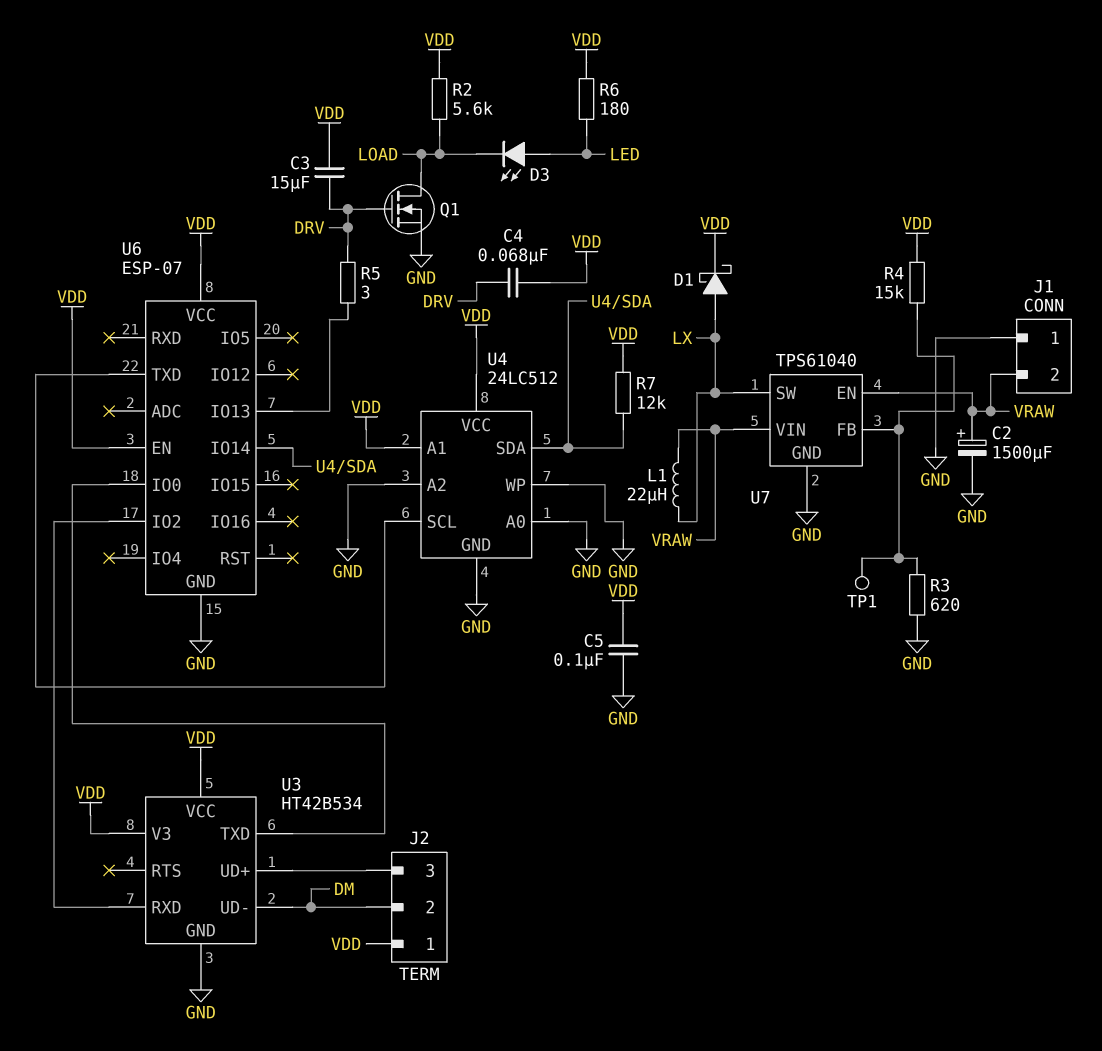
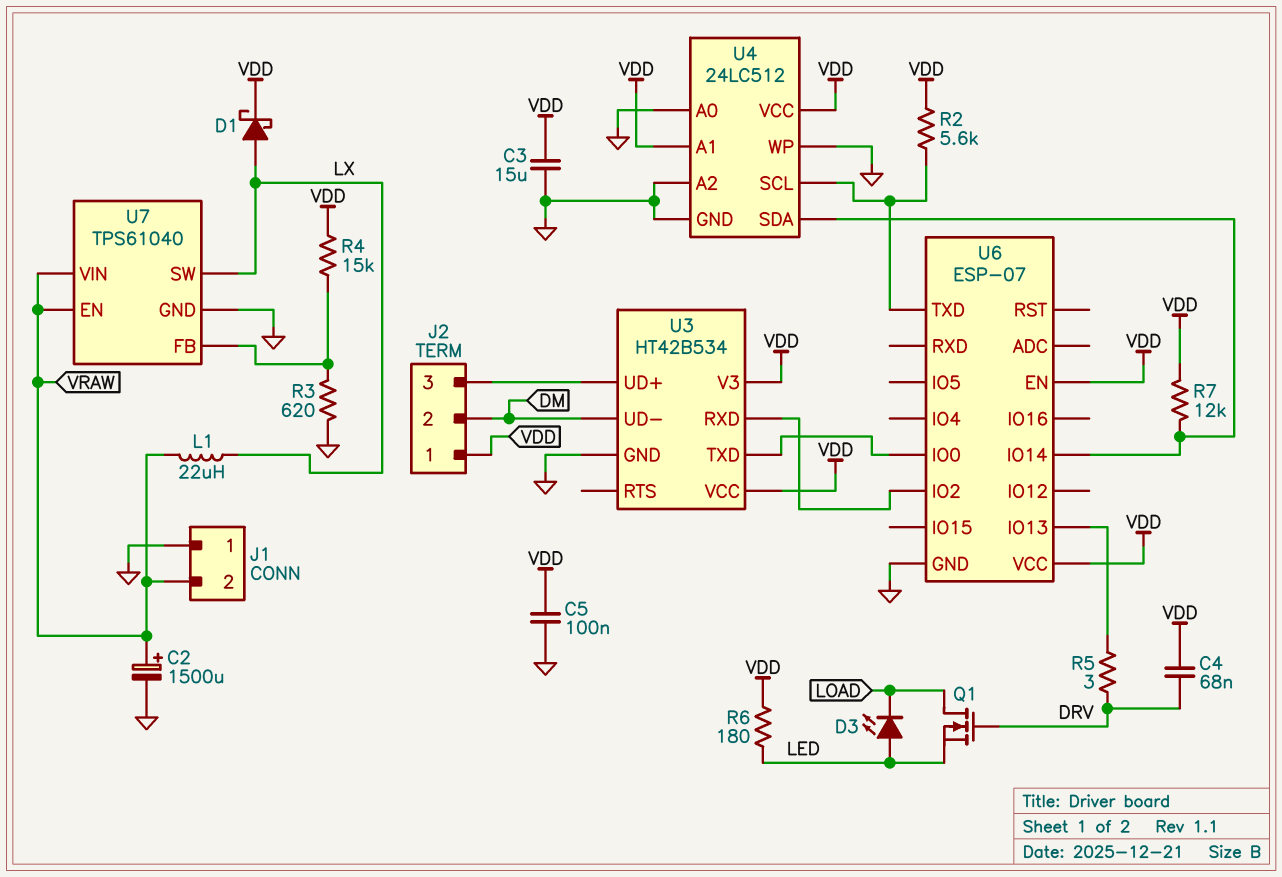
C3: 15uF (DRV, VDD) -> 15uF (GND, VDD)
Q1: NMOS (G DRV, D LOAD, S GND) -> NMOS (G DRV, D LOAD, S LED)
R2: 5.6k (LOAD, VDD) -> 5.6k (U4/SCL, VDD)
TP1: test point (U7/FB) -> none

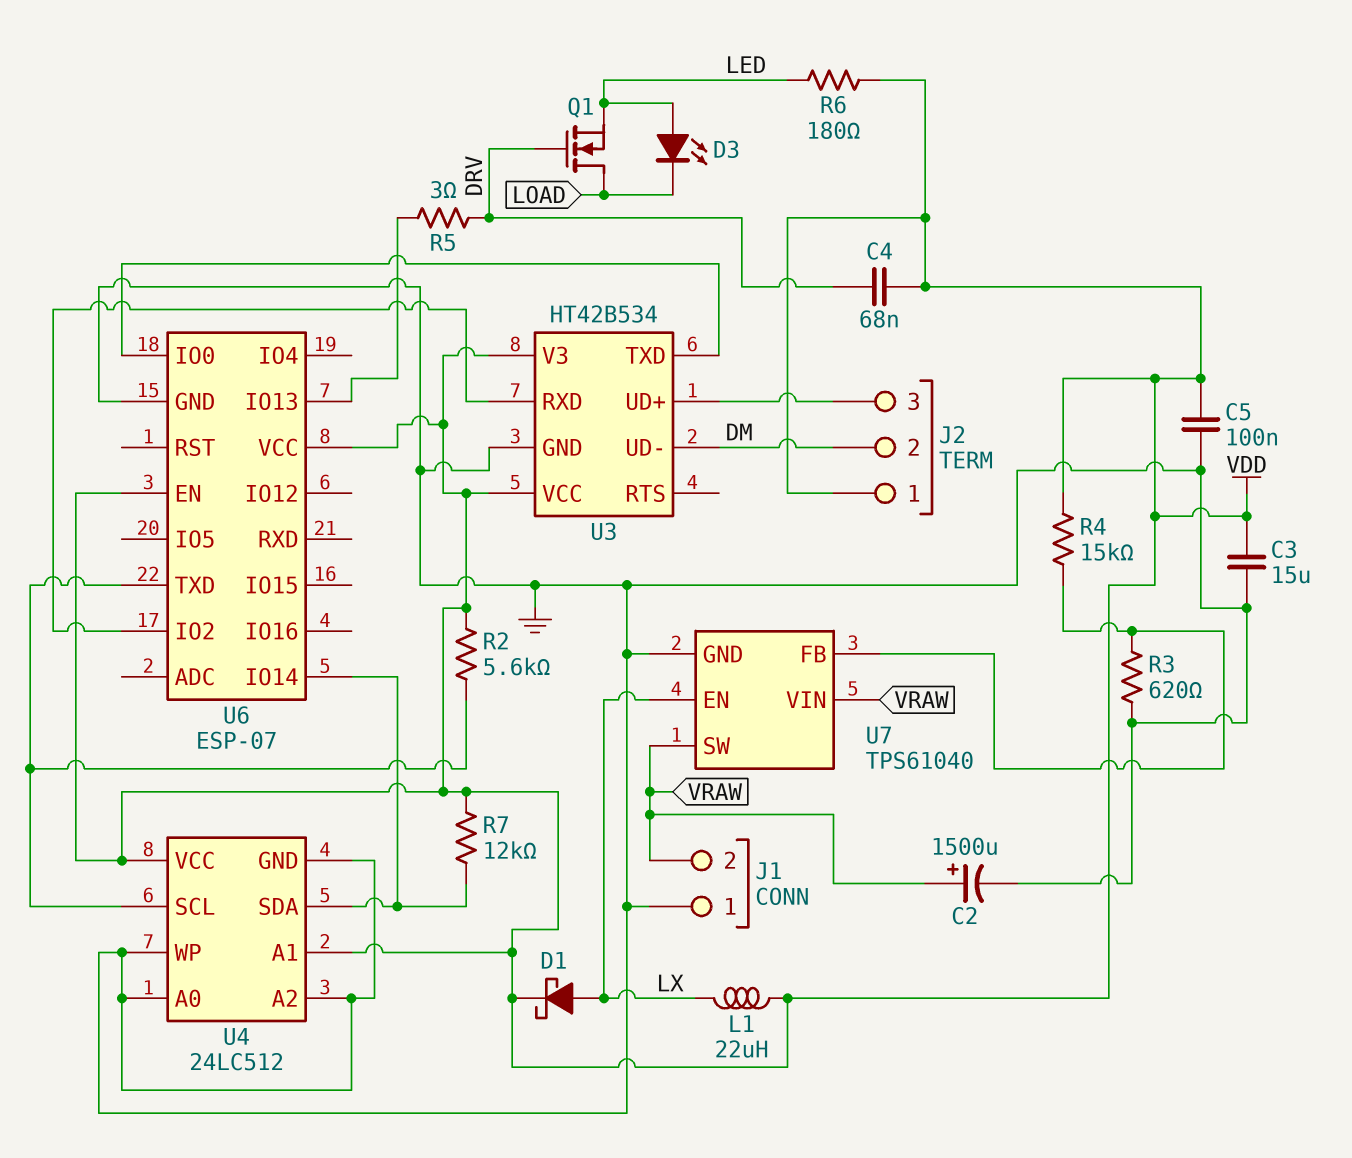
L1: 22uH (LX, VRAW) -> 22uH (LX, VDD)
U7 pin EN: VRAW -> LX
U7 pin SW: LX -> VRAW

